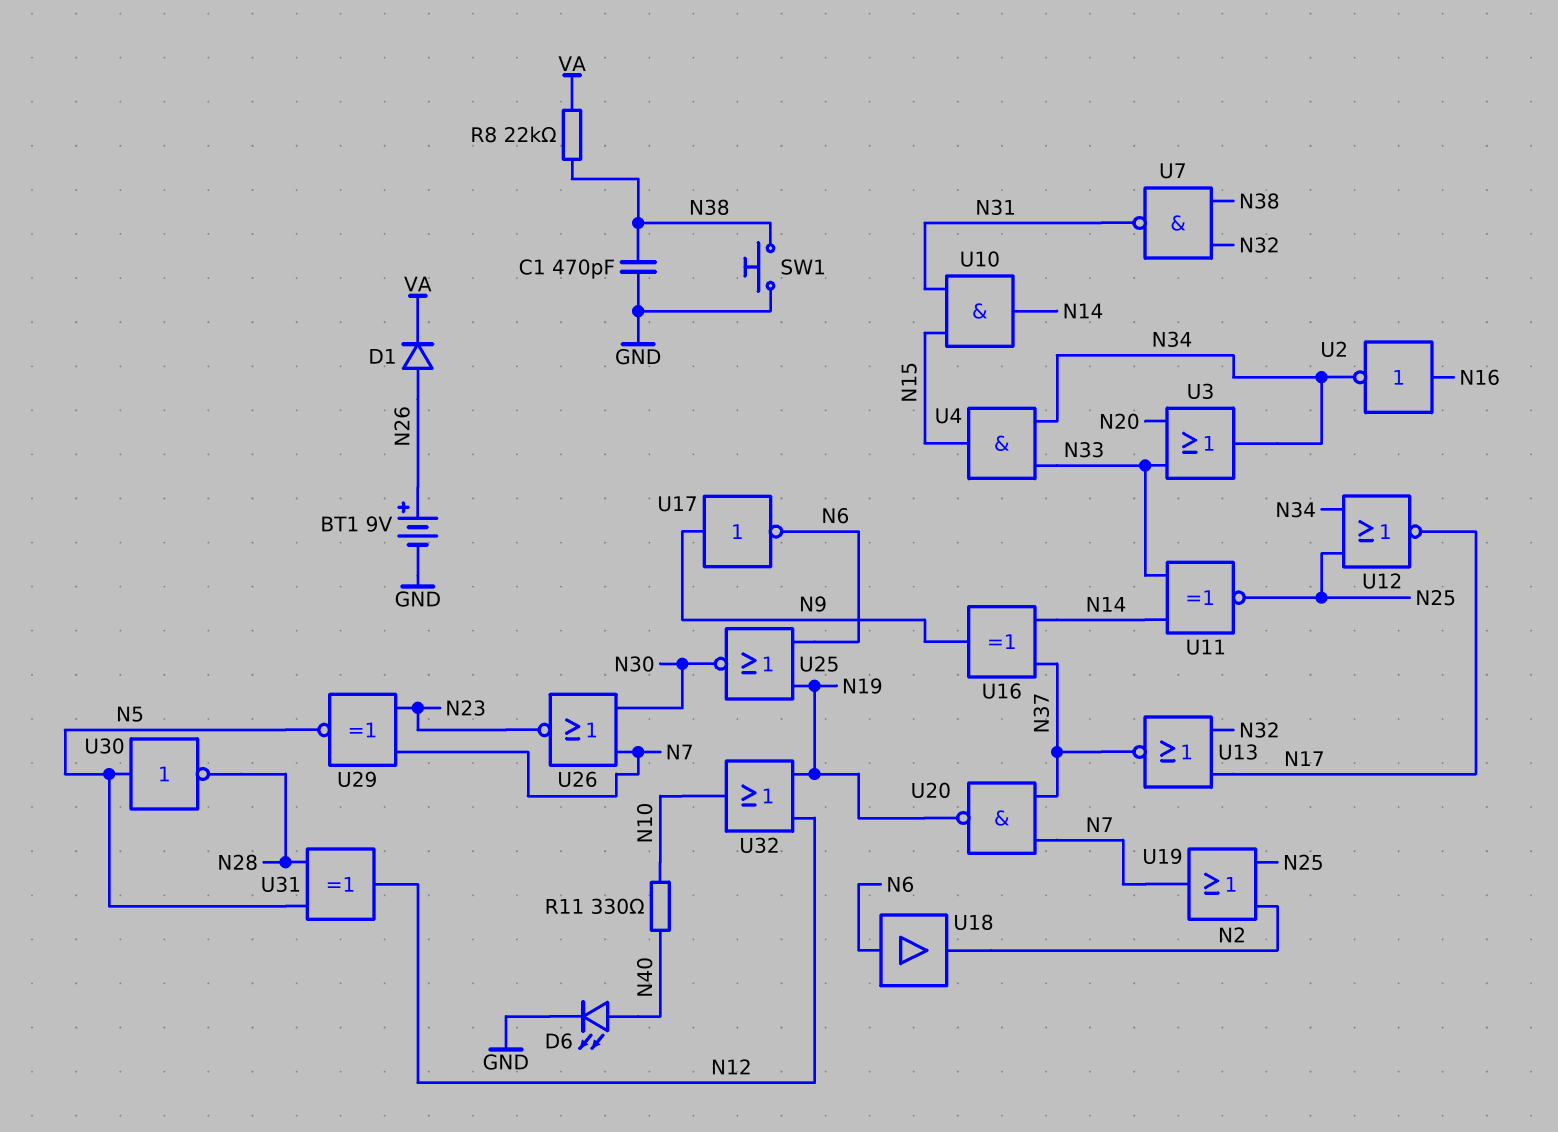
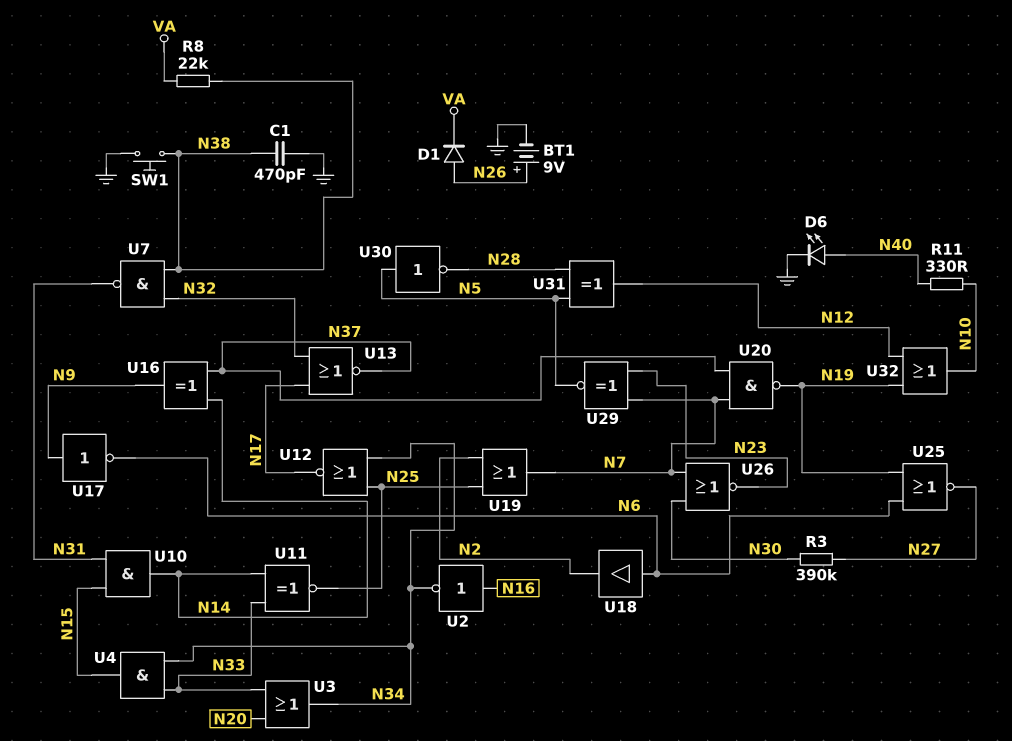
R3: none -> 390k (N27, N30)
U25: NOR (in N6, in N19, out N30) -> NOR (in N6, in N19, out N27)

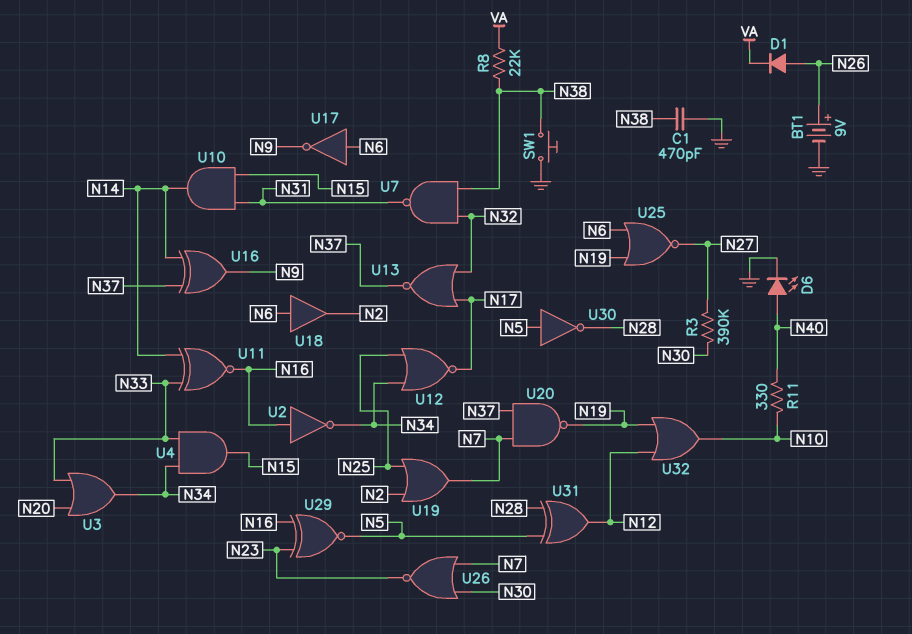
U11: XNOR (in N14, in N33, out N25) -> XNOR (in N14, in N33, out N16)
U17: NOT (in N9, out N6) -> NOT (in N6, out N9)
U29: XNOR (in N7, in N23, out N5) -> XNOR (in N16, in N23, out N5)

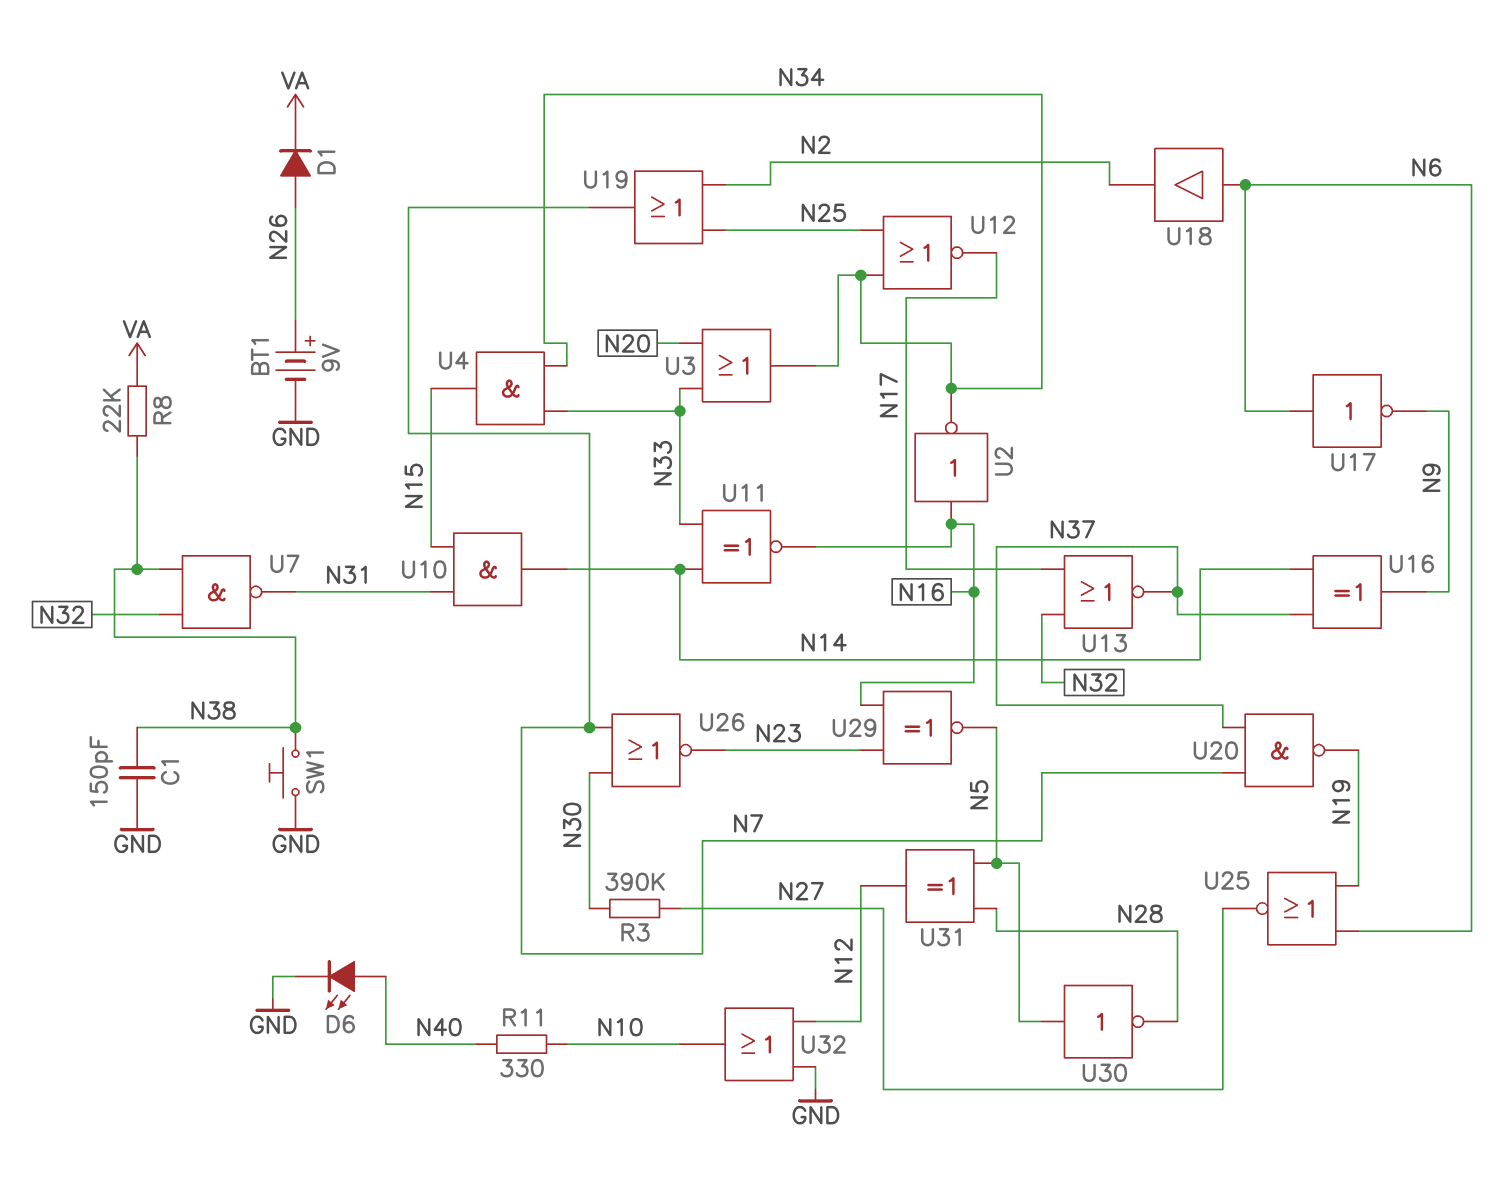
C1: 470pF (GND, N38) -> 150pF (GND, N38)
U32: OR (in N12, in N19, out N10) -> OR (in GND, in N12, out N10)

